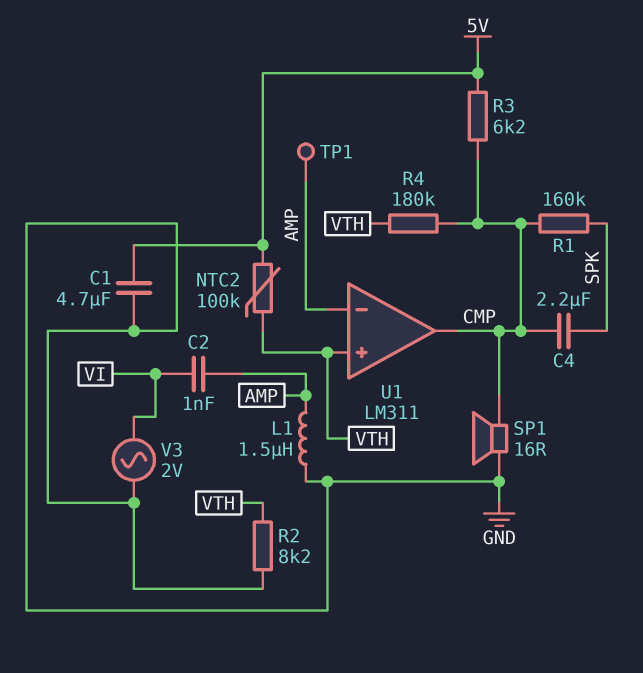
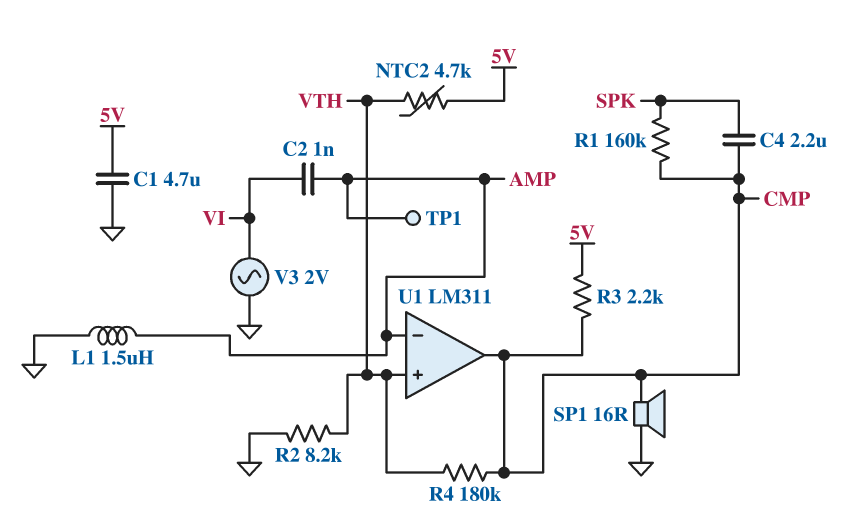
NTC2: 100k (5V, VTH) -> 4.7k (5V, VTH)
R3: 6.2k (5V, CMP) -> 2.2k (5V, CMP)

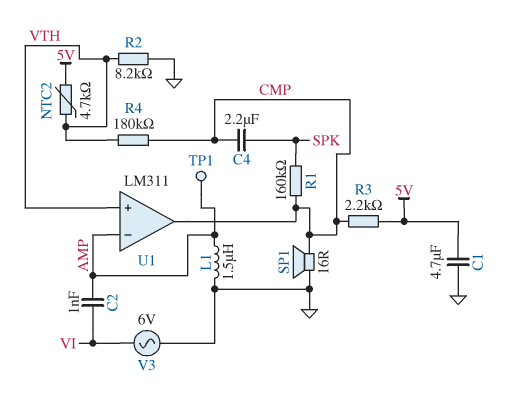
V3: AC 2V (GND, VI) -> AC 6V (GND, VI)

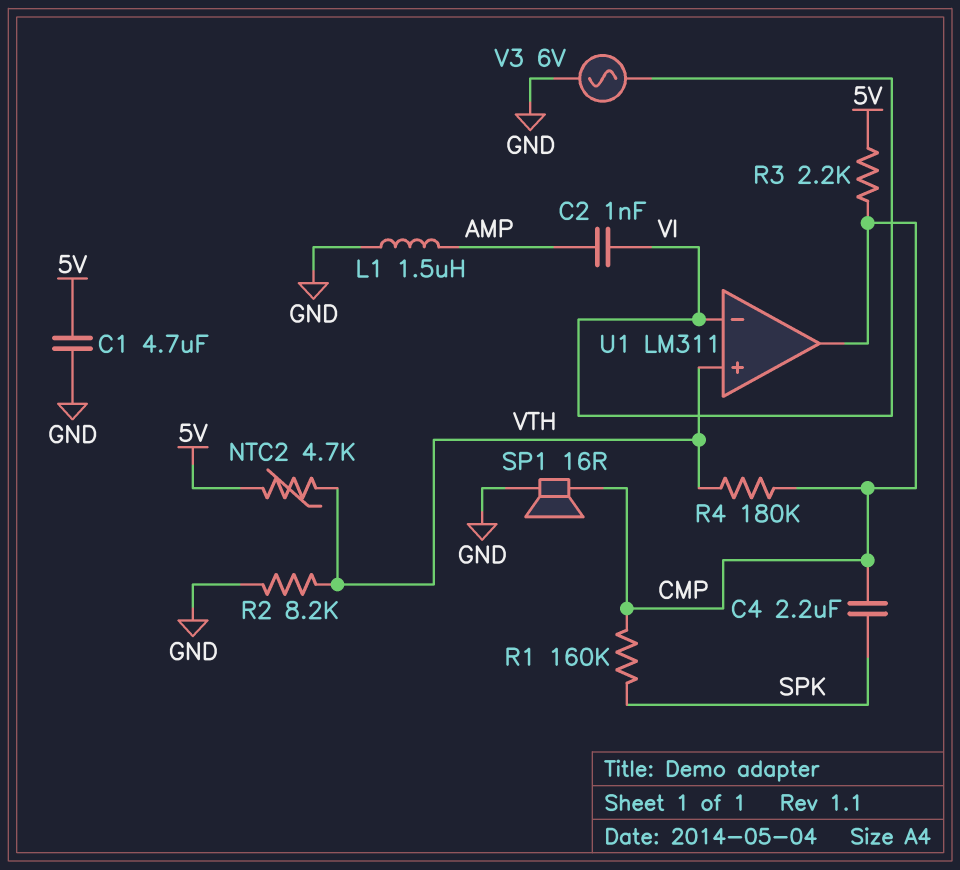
TP1: test point (AMP) -> none
U1 pin in-: AMP -> VI

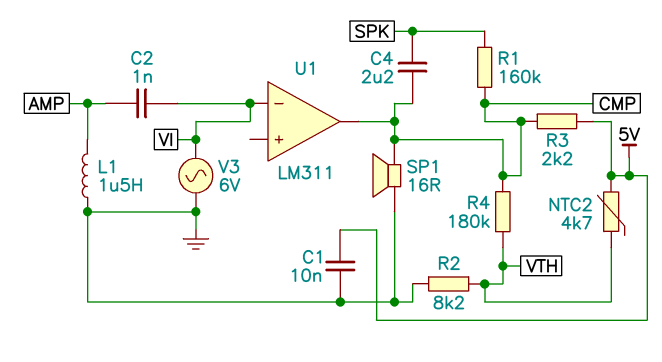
C1: 4.7uF (5V, GND) -> 10nF (5V, GND)
U1 pin in+: VTH -> none

